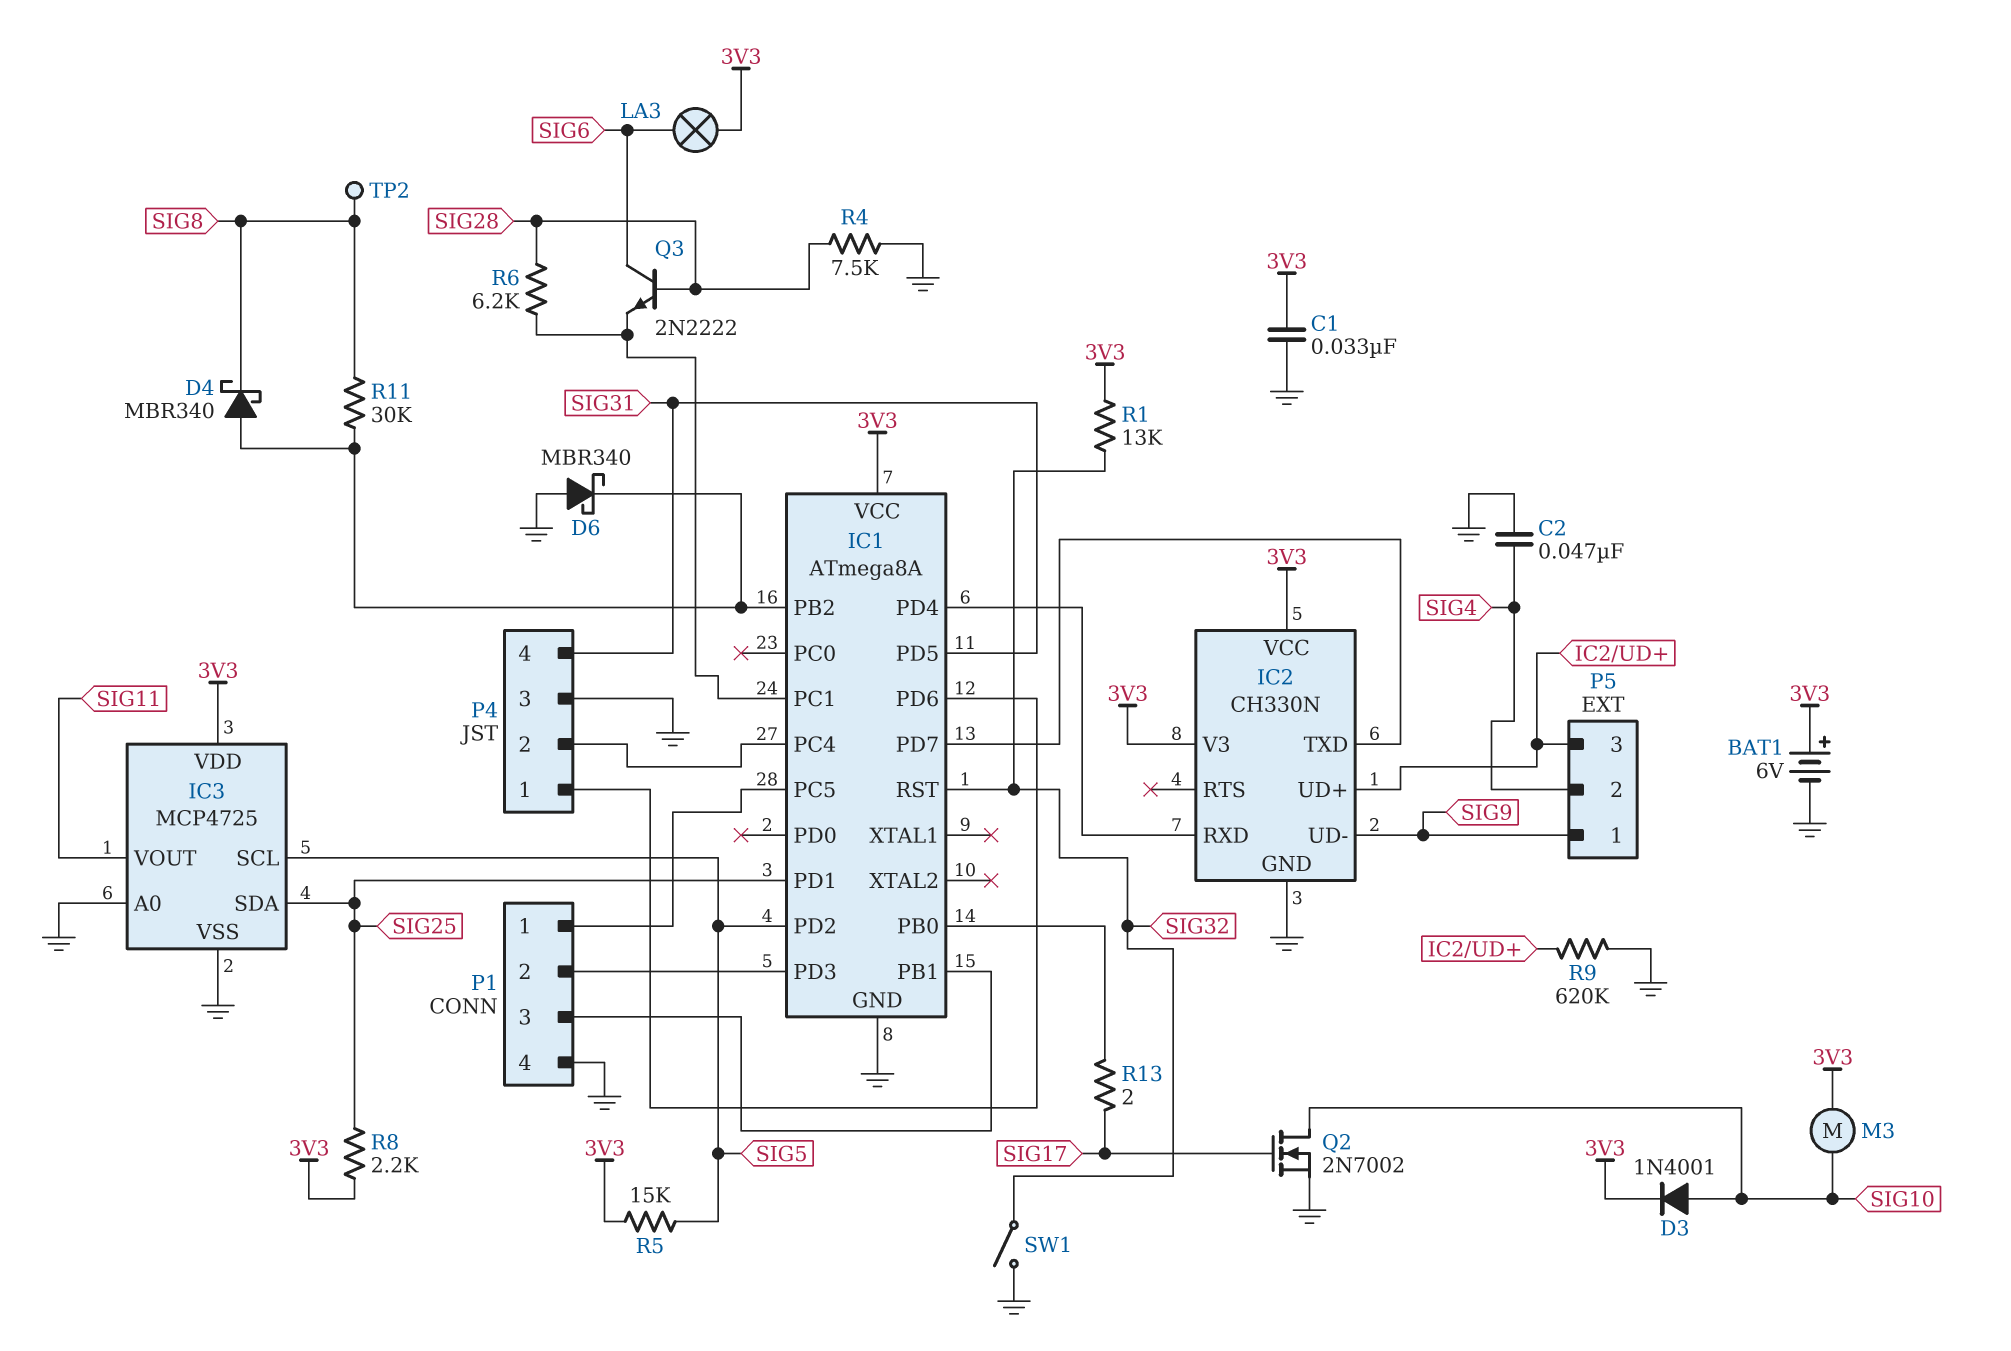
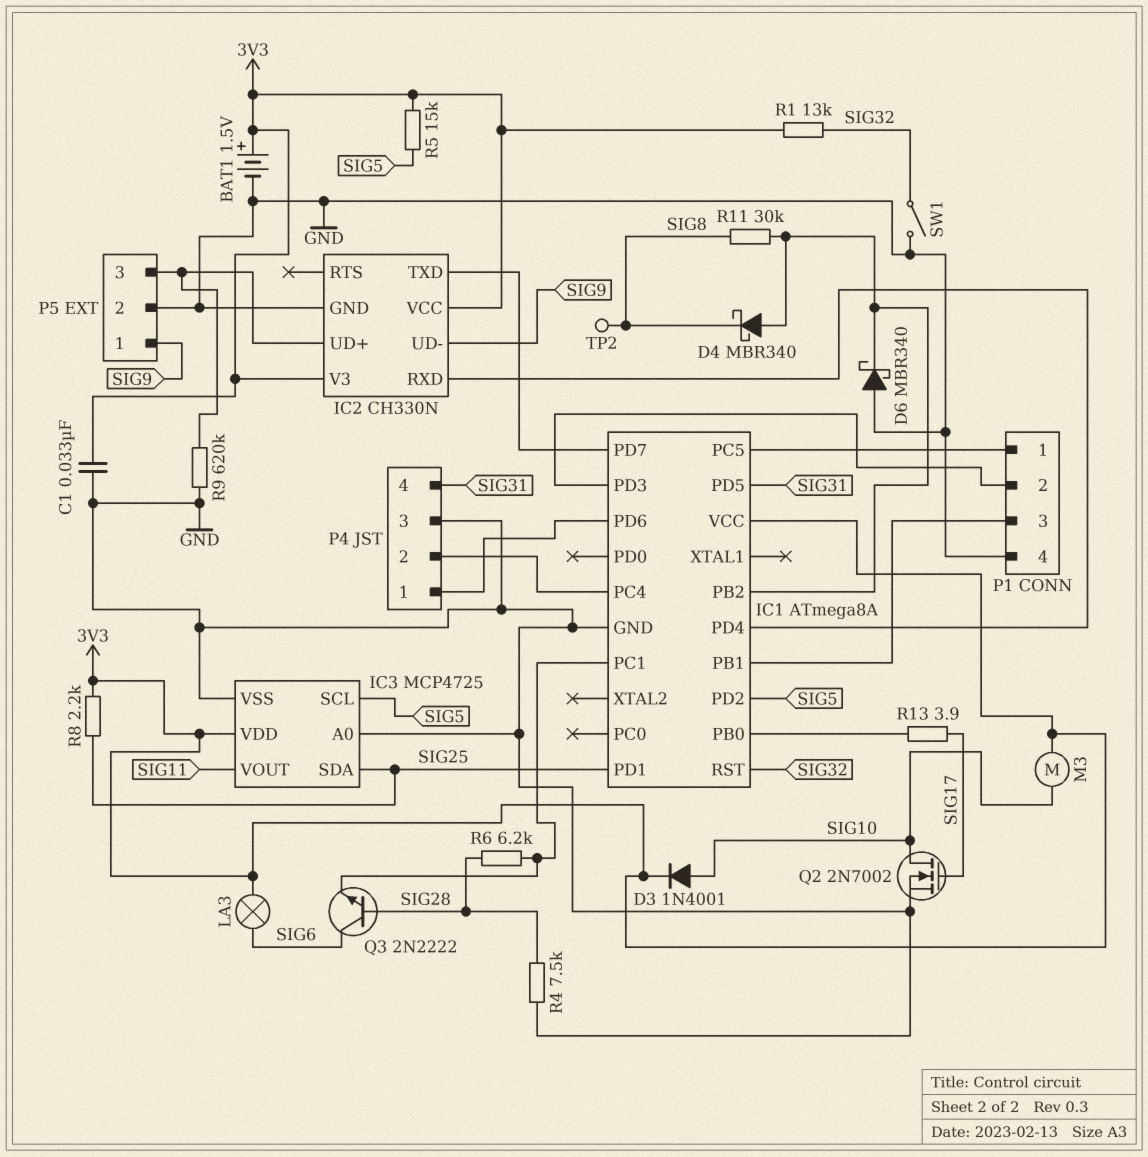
BAT1: 6V (plus 3V3, minus GND) -> 1.5V (plus 3V3, minus GND)
C2: 47nF (GND, SIG4) -> none
P5 pin 2: SIG4 -> GND
R13: 2 (IC1/PB0, SIG17) -> 3.9 (IC1/PB0, SIG17)

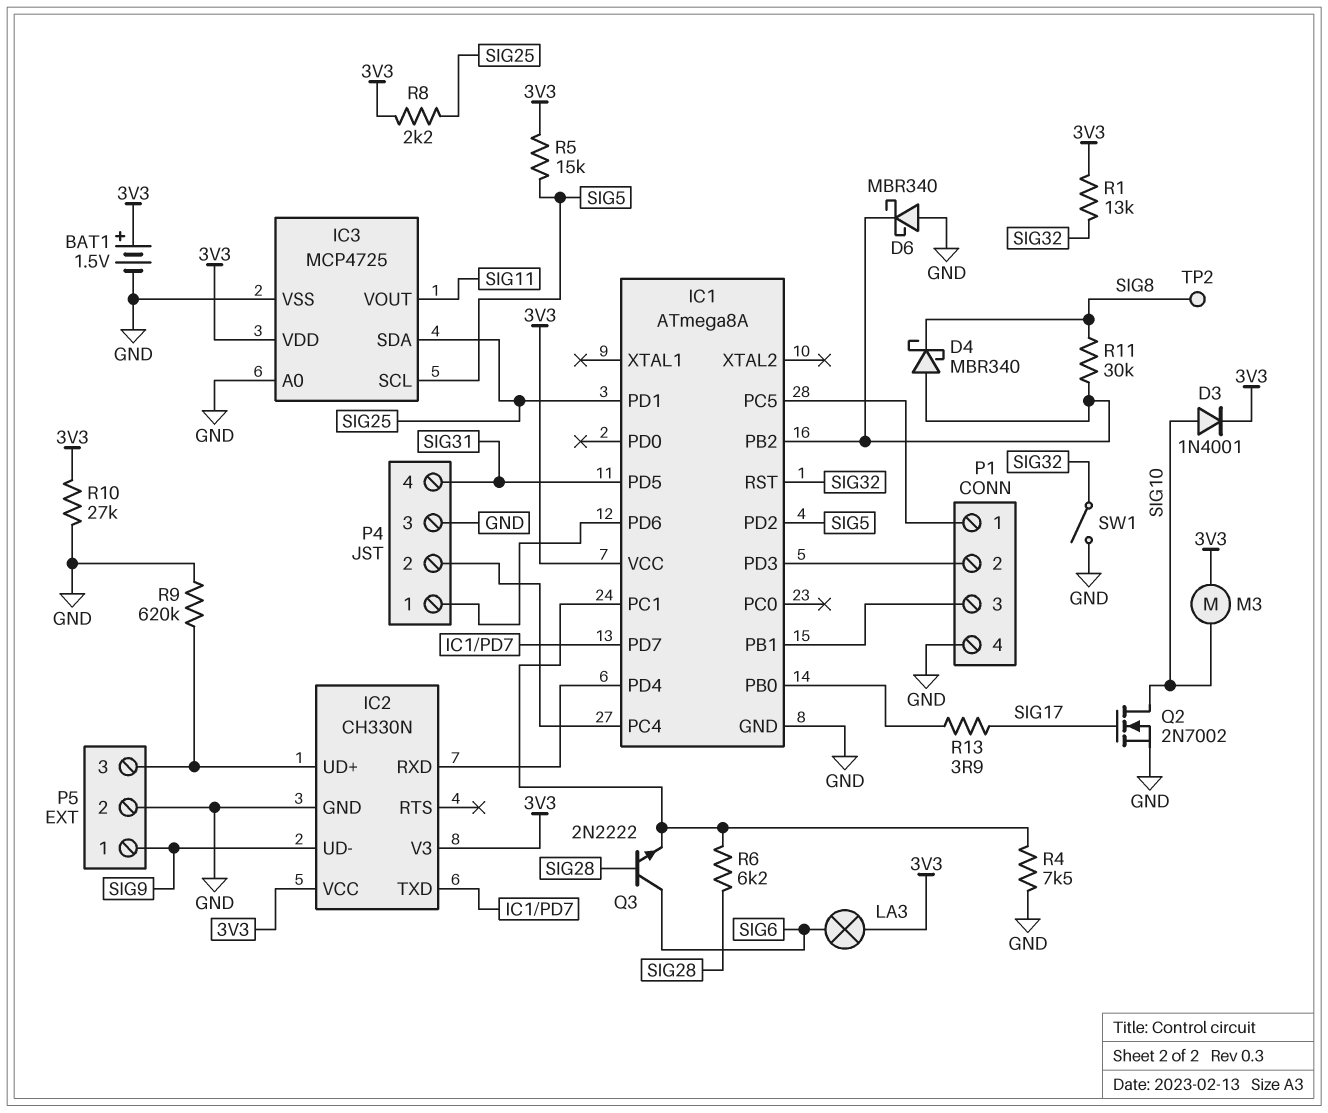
C1: 33nF (3V3, GND) -> none
R4: 7.5k (GND, SIG28) -> 7.5k (GND, IC1/PC1)
R10: none -> 27k (3V3, GND)

